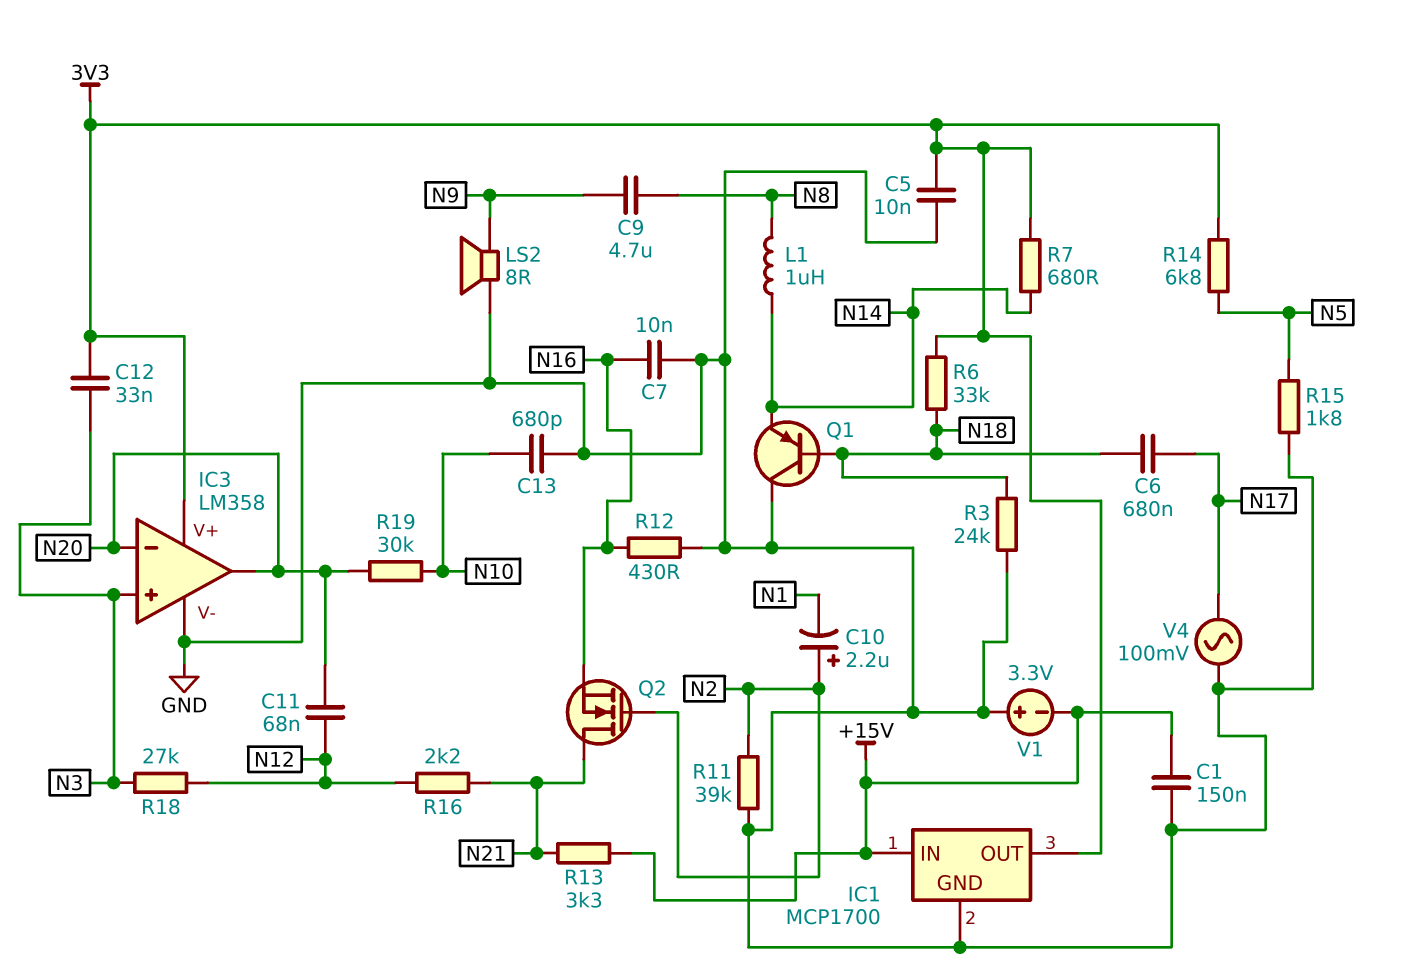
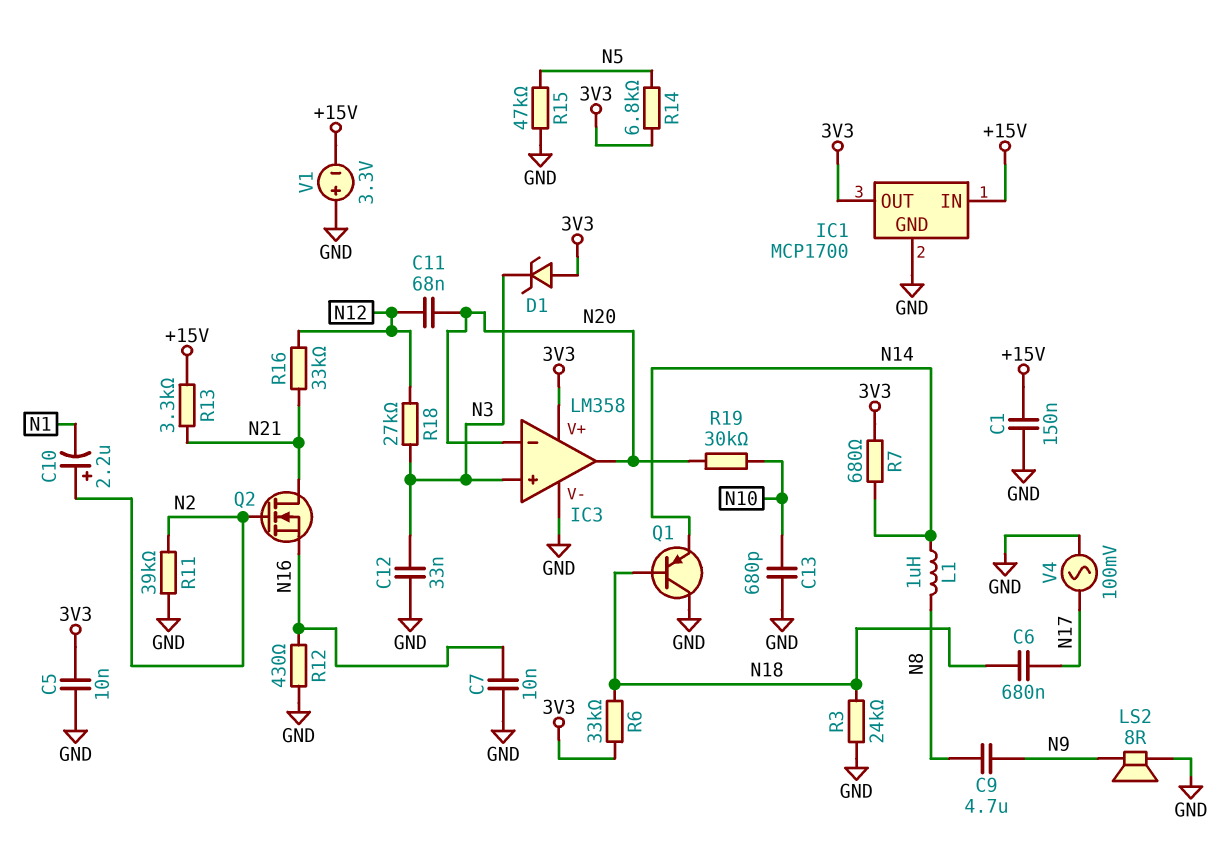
C12: 33nF (3V3, N3) -> 33nF (GND, N3)
D1: none -> zener (A 3V3, K N3)
R15: 1.8k (GND, N5) -> 47k (GND, N5)
R16: 2.2k (N12, N21) -> 33k (N12, N21)

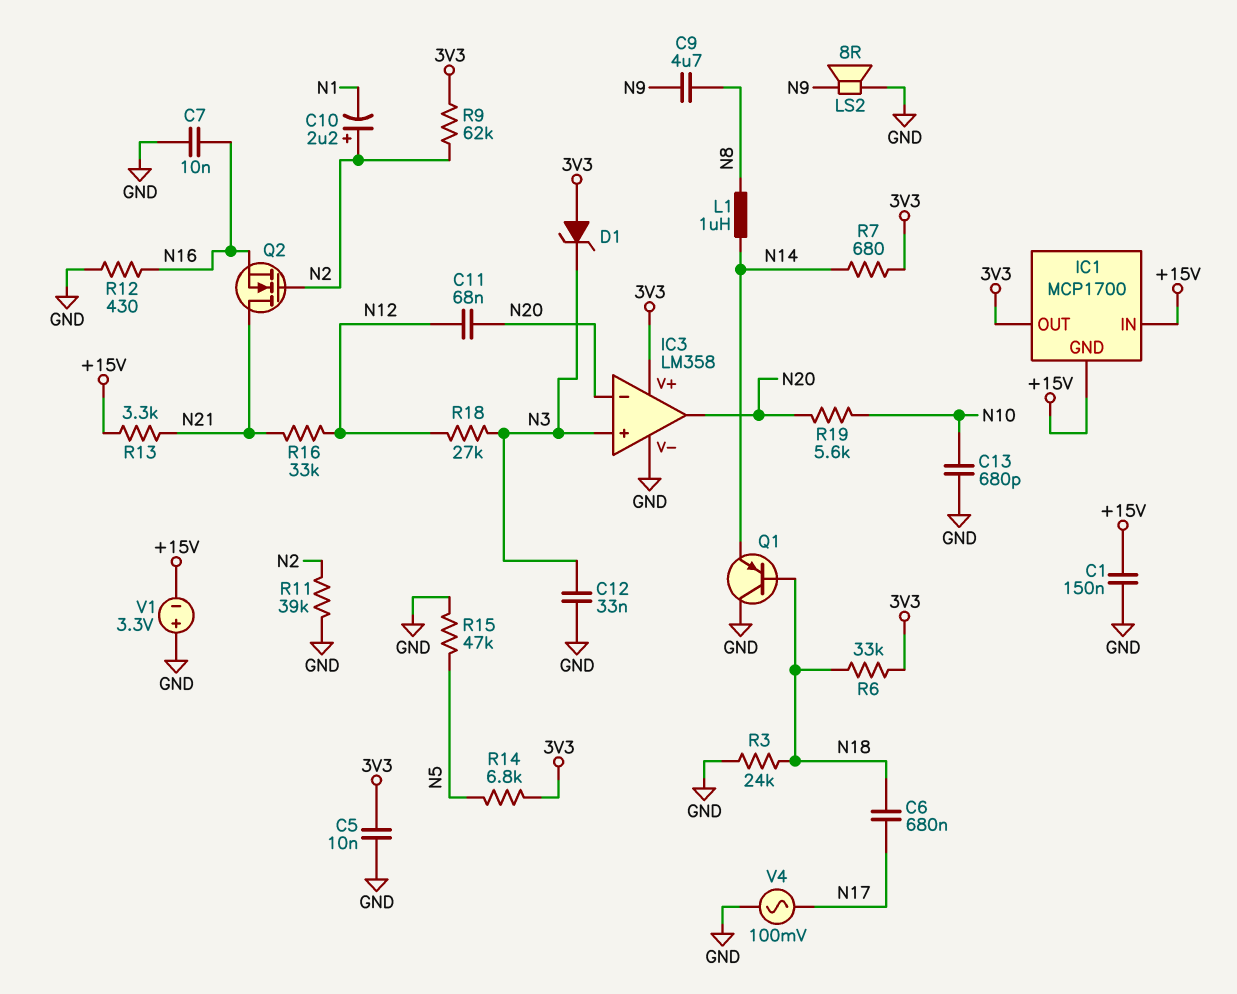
IC1 pin GND: GND -> +15V
R9: none -> 62k (3V3, N2)
R19: 30k (N10, N20) -> 5.6k (N10, N20)

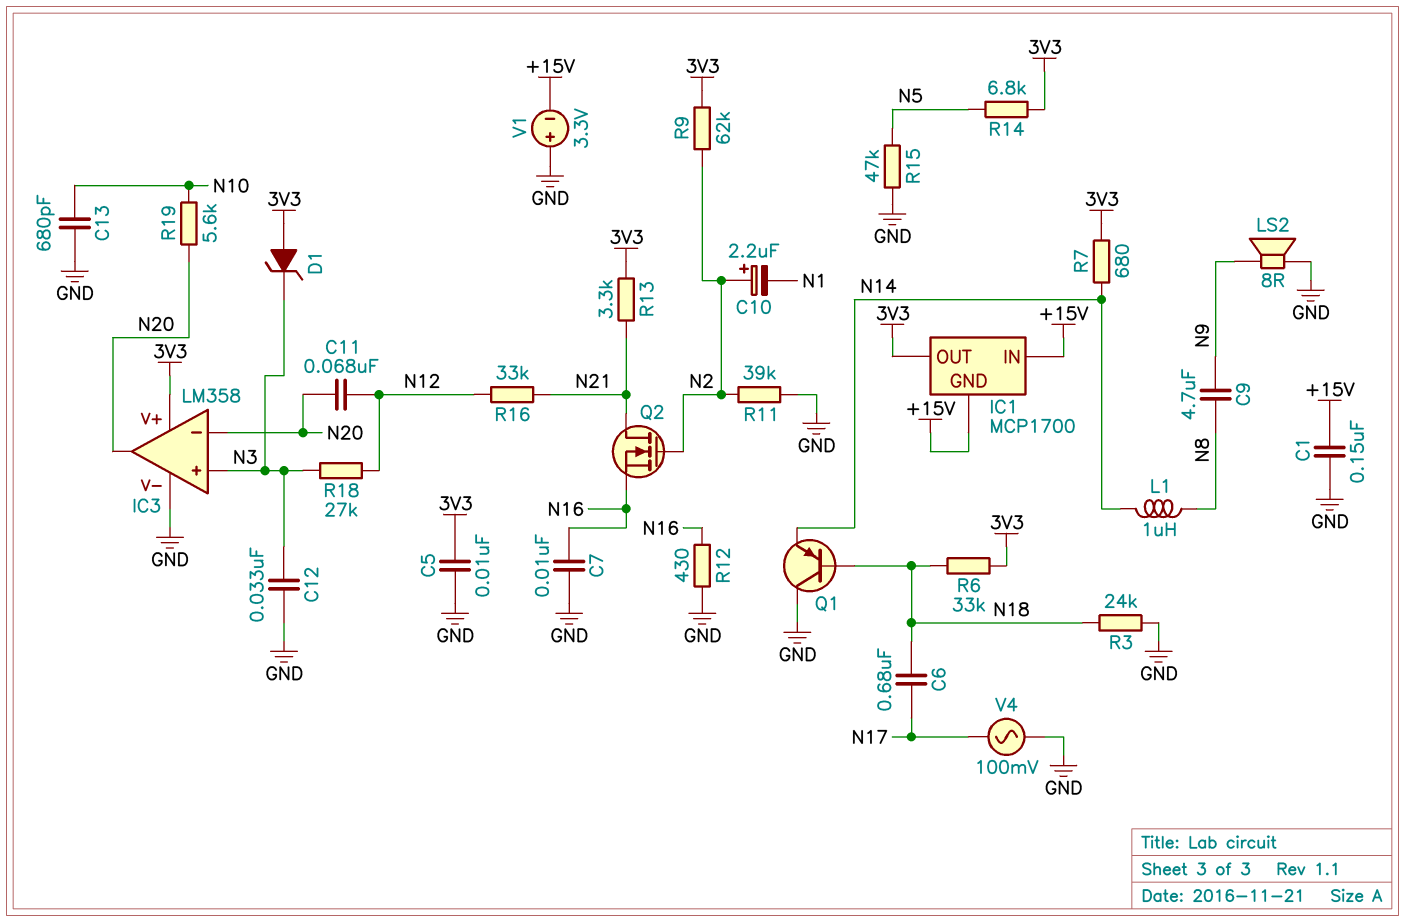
R13: 3.3k (+15V, N21) -> 3.3k (3V3, N21)

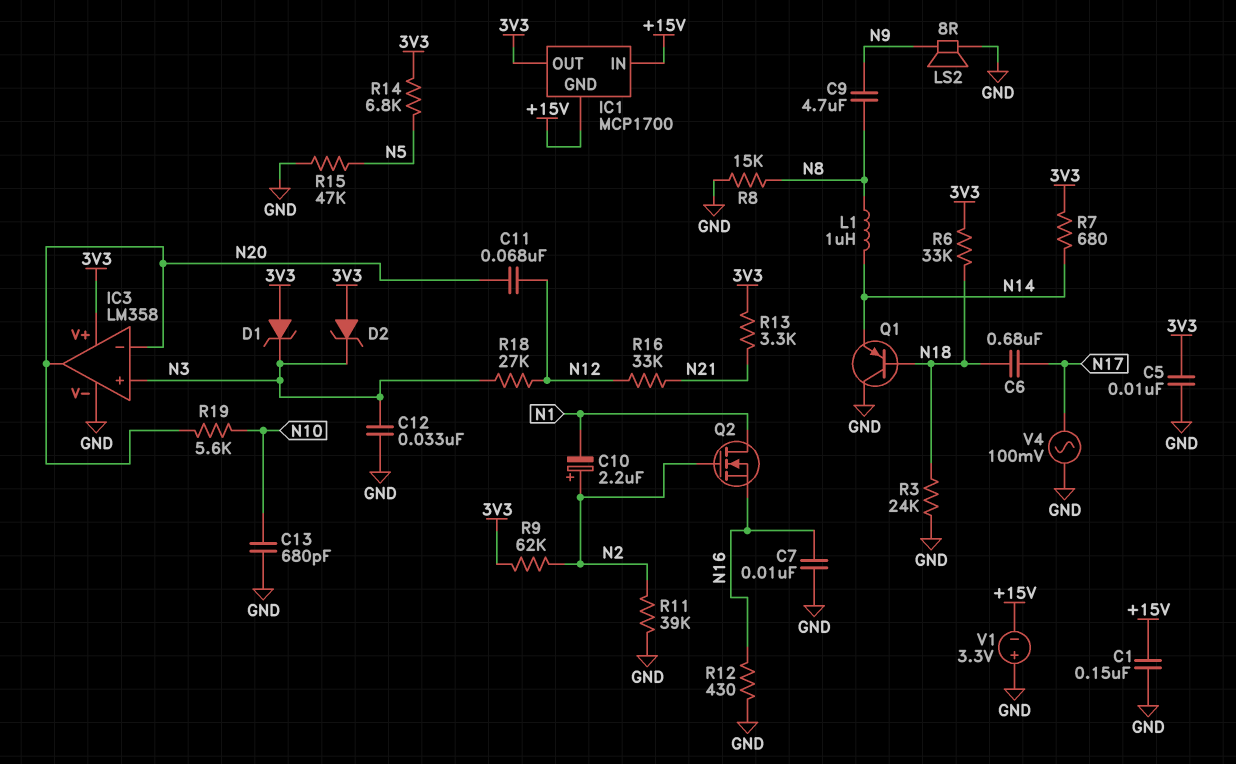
D2: none -> zener (A 3V3, K N3)
Q2: NMOS (G N2, D N21, S N16) -> NMOS (G N2, D N1, S N16)
R8: none -> 15k (GND, N8)

